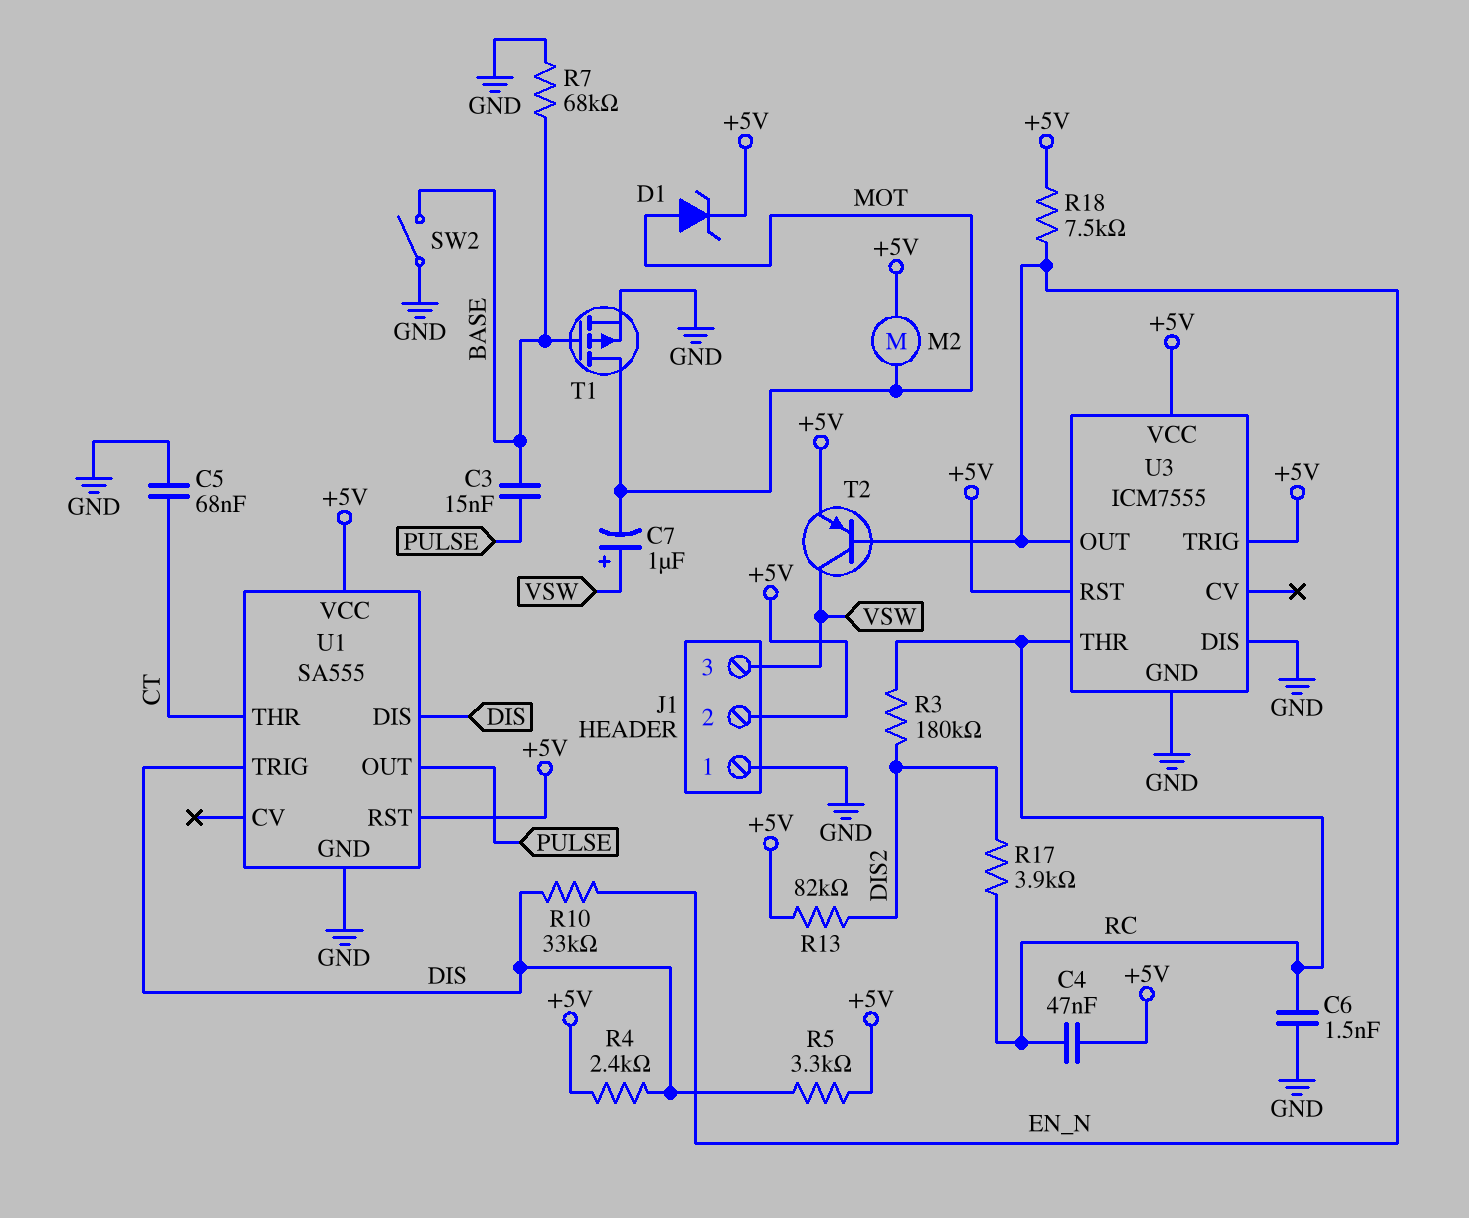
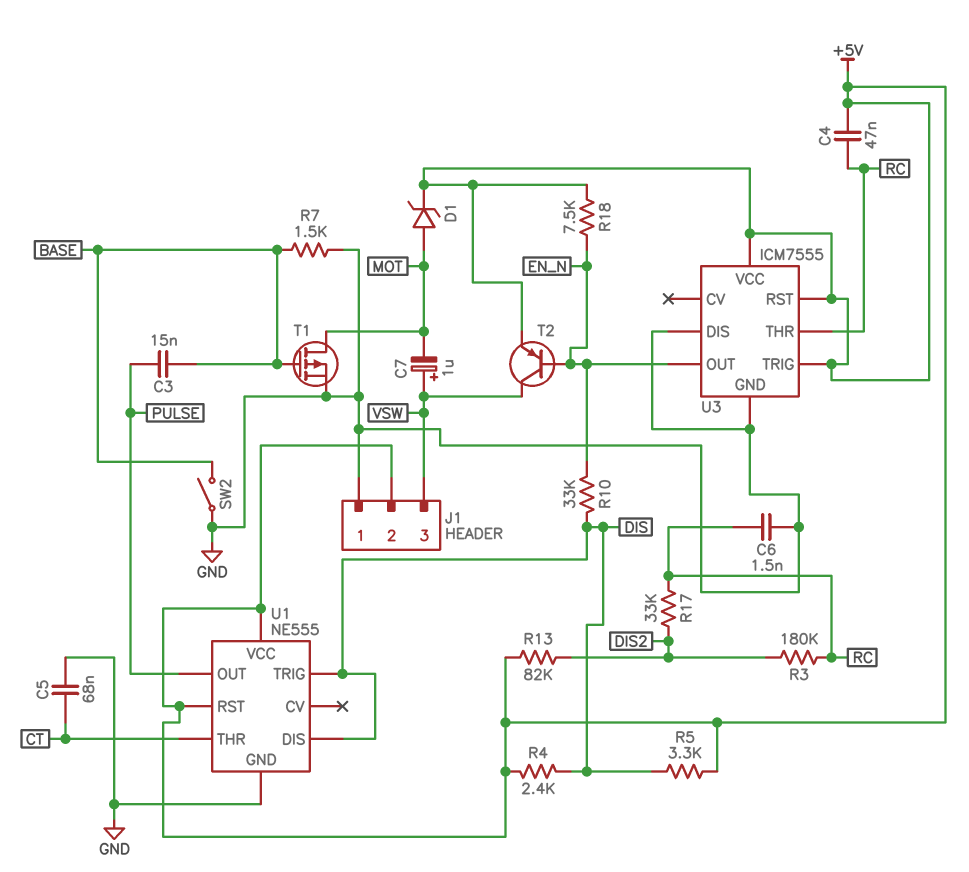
M2: motor (+5V, MOT) -> none
R7: 68k (BASE, GND) -> 1.5k (BASE, GND)
R17: 3.9k (DIS2, RC) -> 33k (DIS2, RC)
U1: SA555 -> NE555

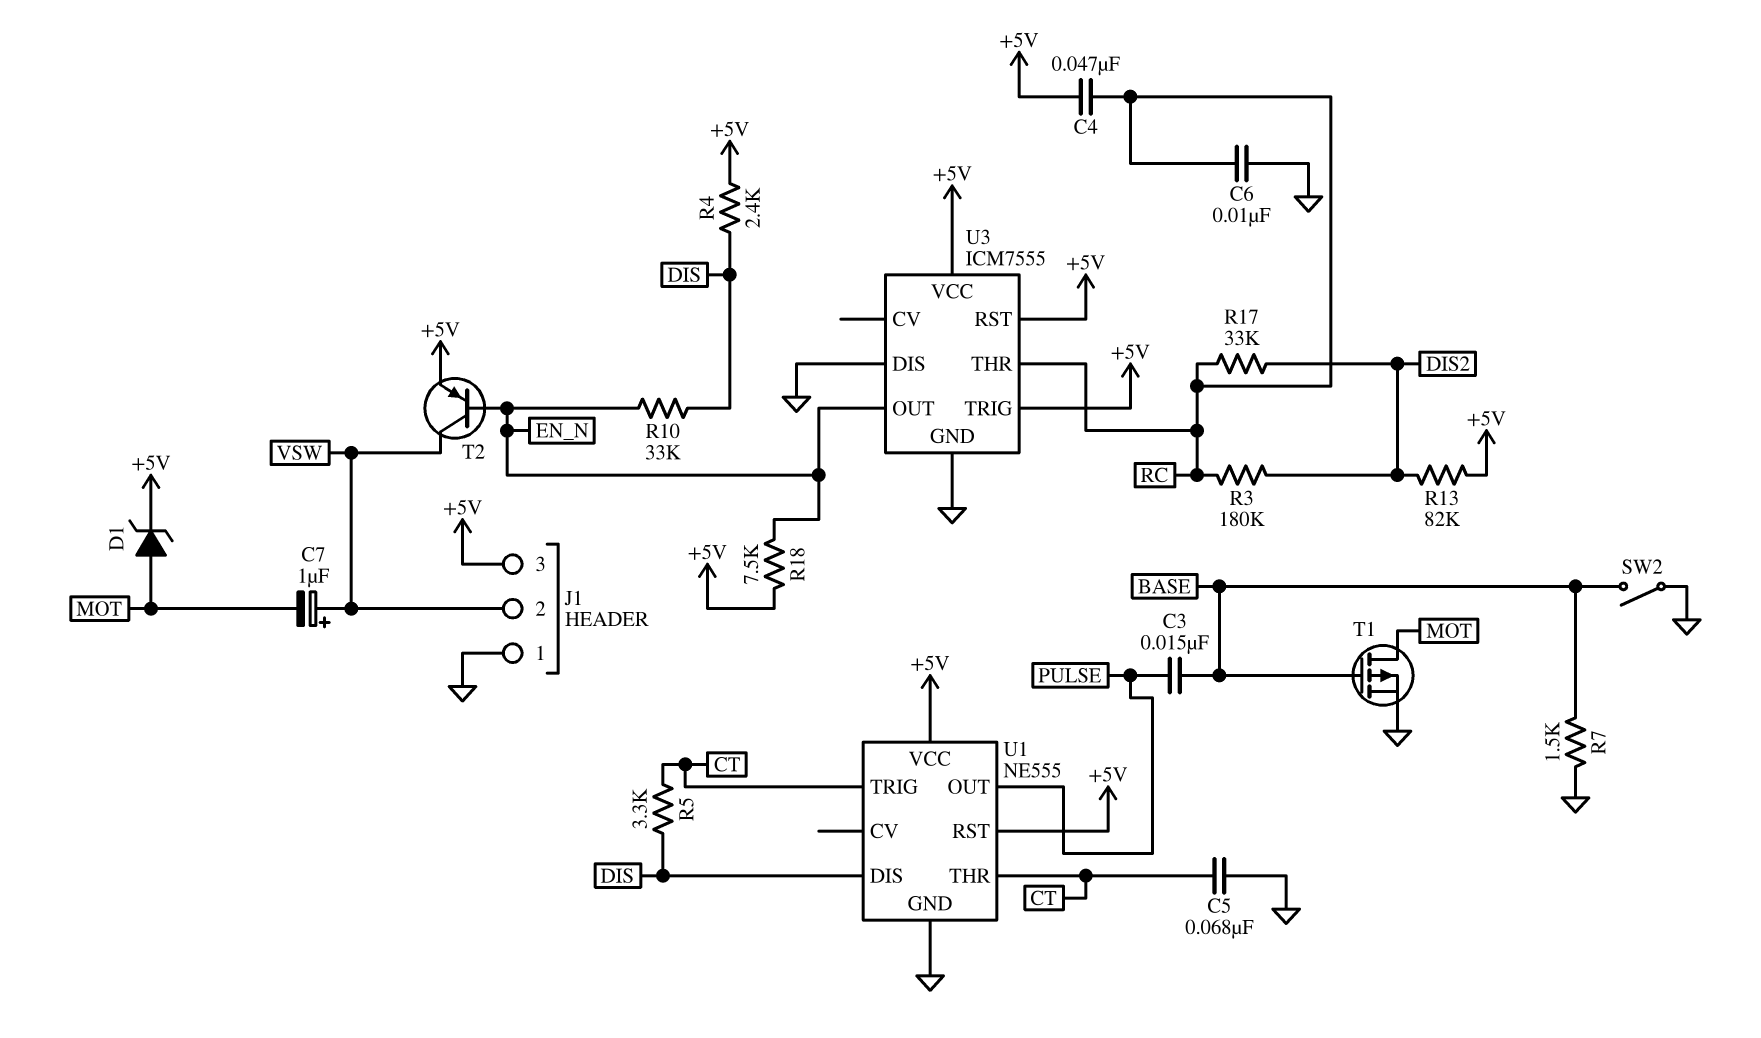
C6: 1.5nF (GND, RC) -> 10nF (GND, RC)
J1 pin 2: +5V -> VSW
J1 pin 3: VSW -> +5V
R5: 3.3k (+5V, DIS) -> 3.3k (CT, DIS)
U1 pin TRIG: DIS -> CT

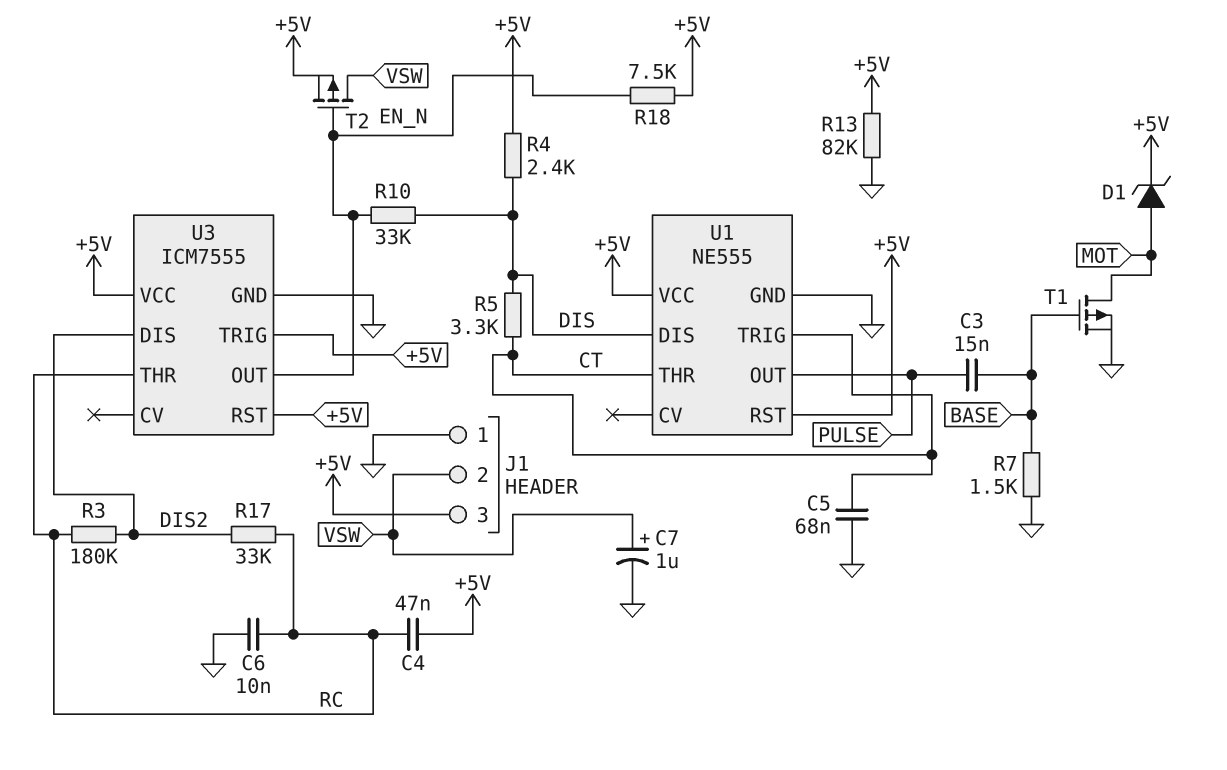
C7: 1uF (plus VSW, minus MOT) -> 1uF (plus VSW, minus GND)
R13: 82k (+5V, DIS2) -> 82k (+5V, GND)
SW2: switch (BASE, GND) -> none
T2: PNP (B EN_N, C VSW, E +5V) -> PMOS (G EN_N, D VSW, S +5V)
U3 pin DIS: GND -> DIS2

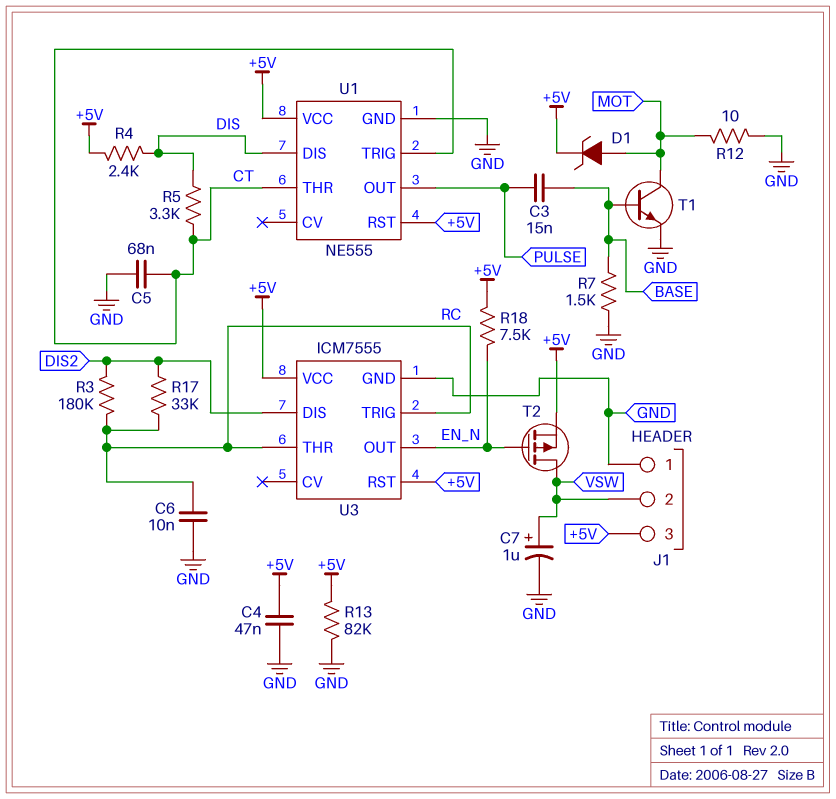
C4: 47nF (+5V, RC) -> 47nF (+5V, GND)
R10: 33k (DIS, EN_N) -> none
R12: none -> 10 (GND, MOT)
T1: PMOS (G BASE, D MOT, S GND) -> NPN (B BASE, C MOT, E GND)
U3 pin TRIG: +5V -> RC

